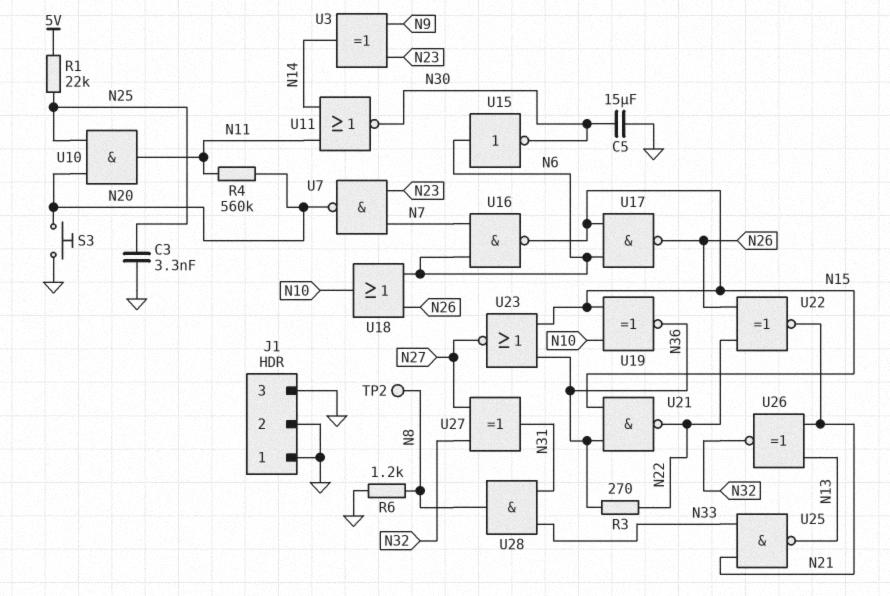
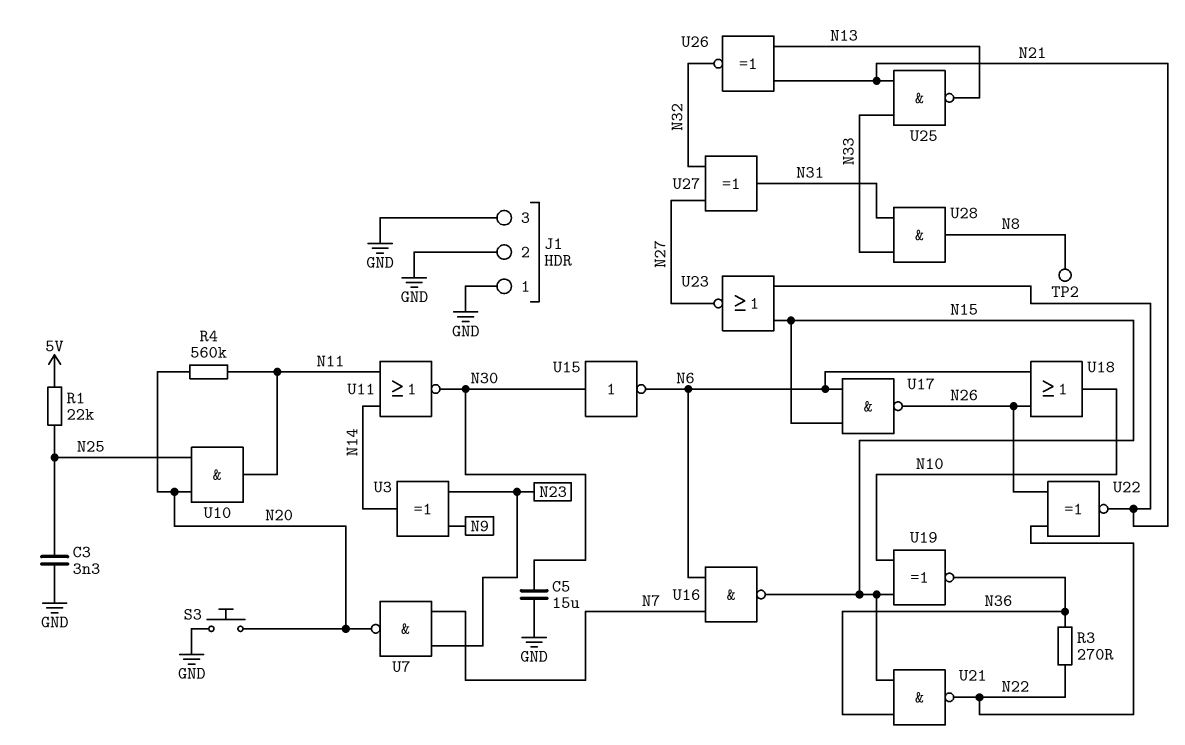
R6: 1.2k (GND, N8) -> none
U15: NOT (in N6, out N30) -> NOT (in N30, out N6)
U23: NOR (in N15, in N36, out N27) -> NOR (in N15, in N21, out N27)

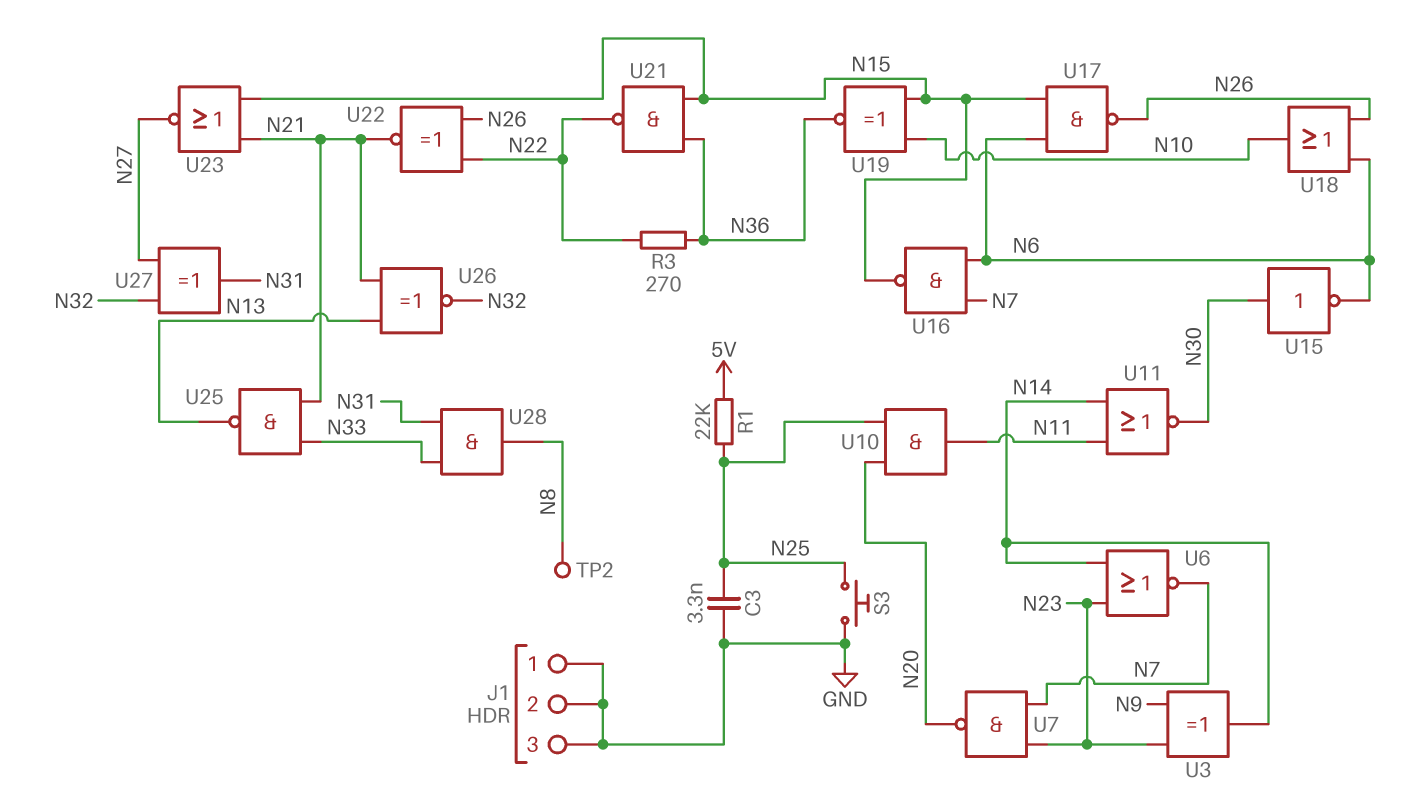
C5: 15uF (GND, N30) -> none
R4: 560k (N11, N20) -> none
S3: button (GND, N20) -> button (GND, N25)
U6: none -> NOR (in N14, in N23, out N7)

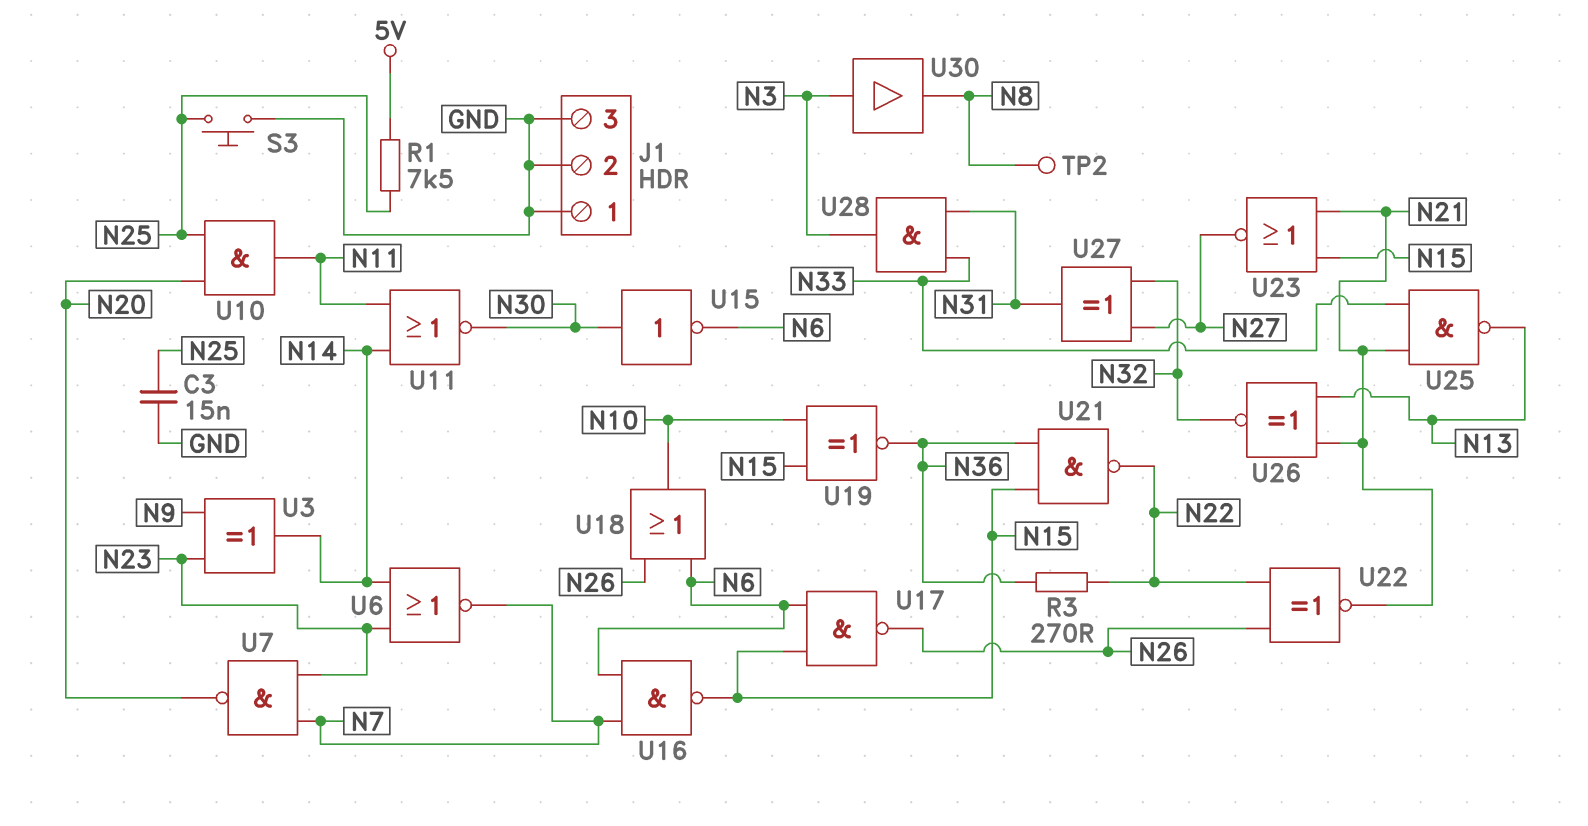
C3: 3.3nF (GND, N25) -> 15nF (GND, N25)
R1: 22k (5V, N25) -> 7.5k (5V, N25)
U28: AND (in N31, in N33, out N8) -> AND (in N31, in N33, out N3)
U30: none -> buffer (in N3, out N8)

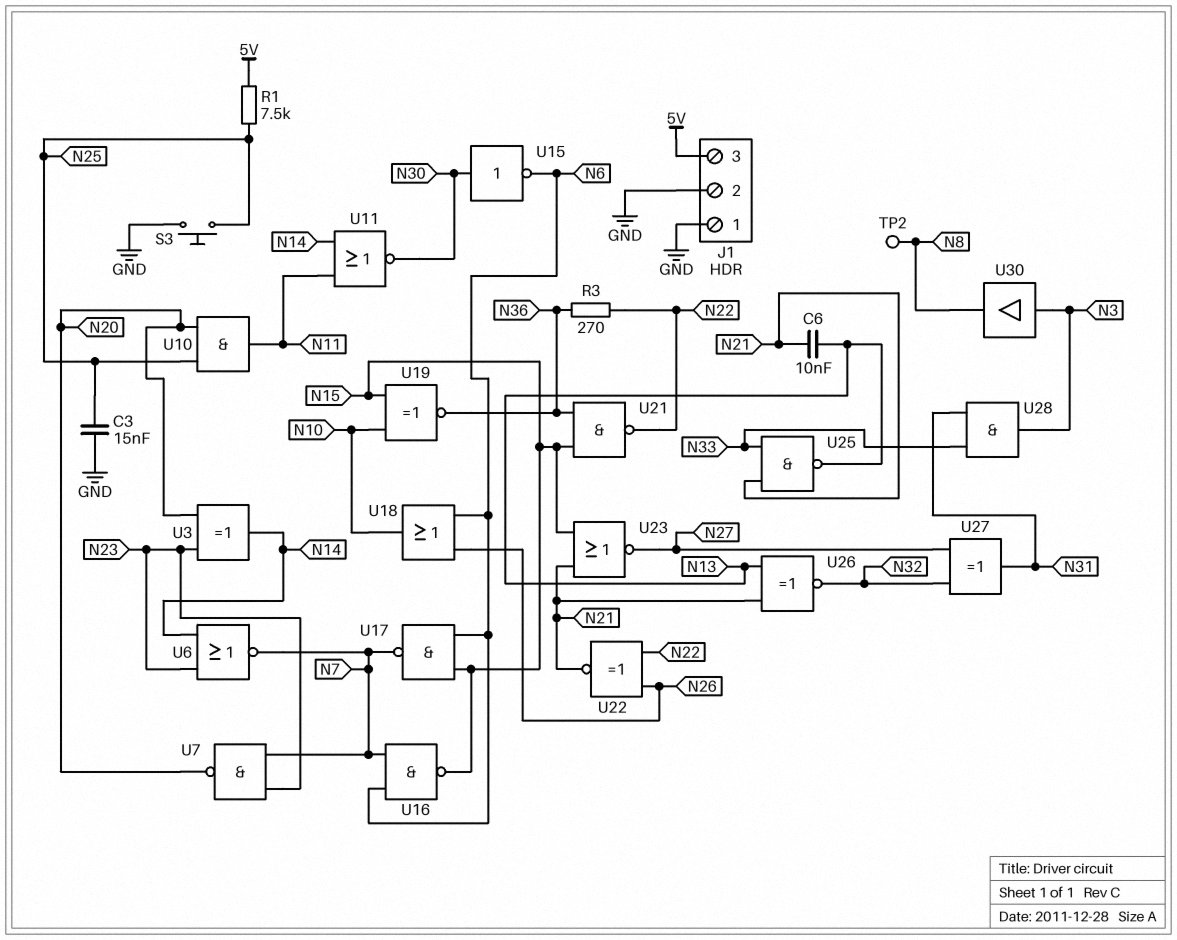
C6: none -> 10nF (N13, N21)
J1 pin 3: GND -> 5V
U3: XOR (in N9, in N23, out N14) -> XOR (in N20, in N23, out N14)
U17: NAND (in N6, in N15, out N26) -> NAND (in N6, in N15, out N7)

